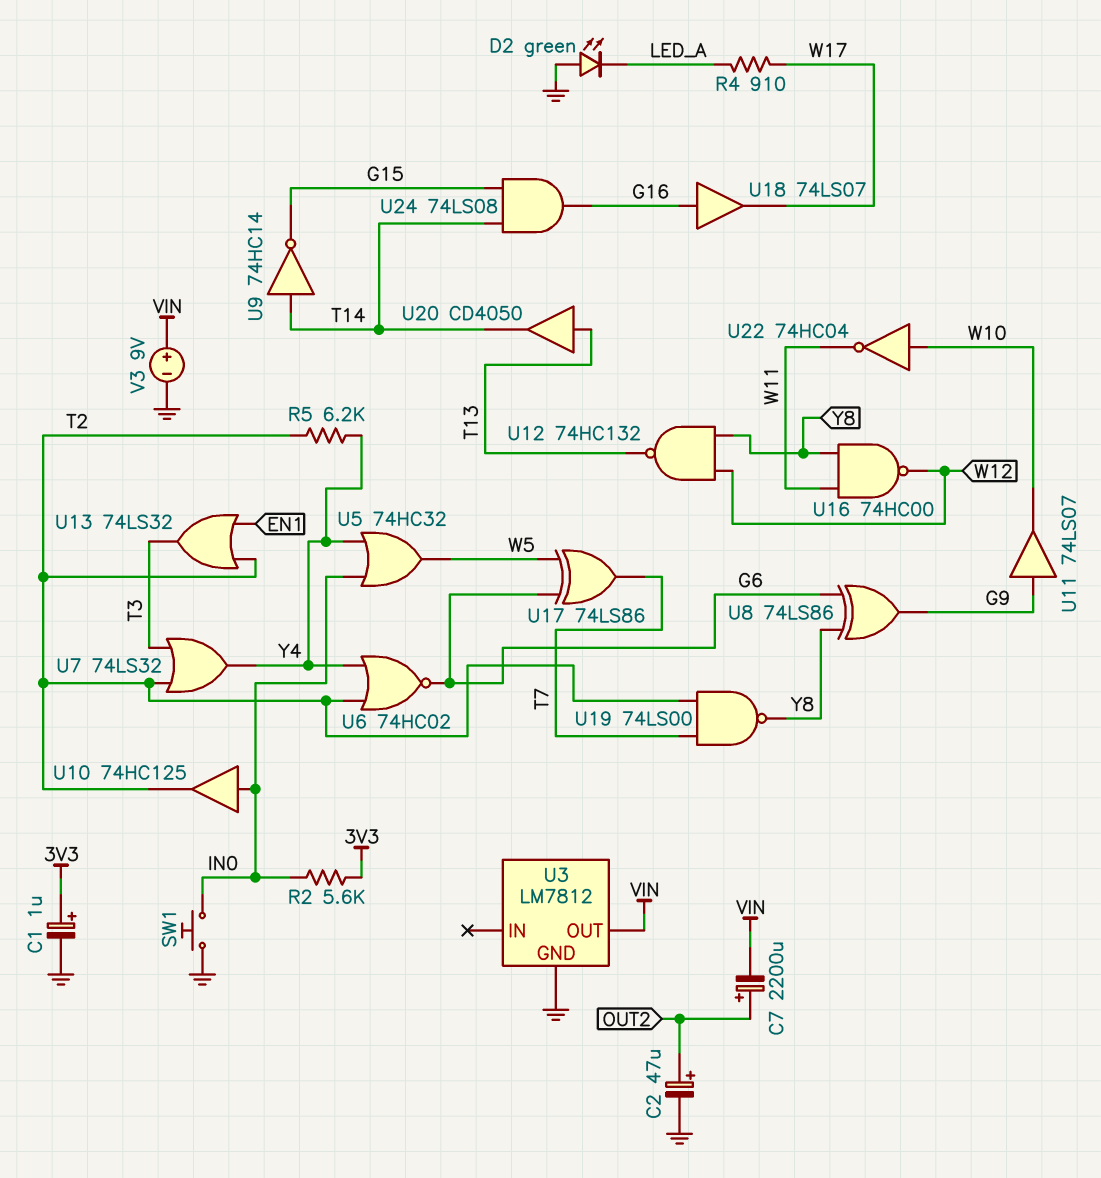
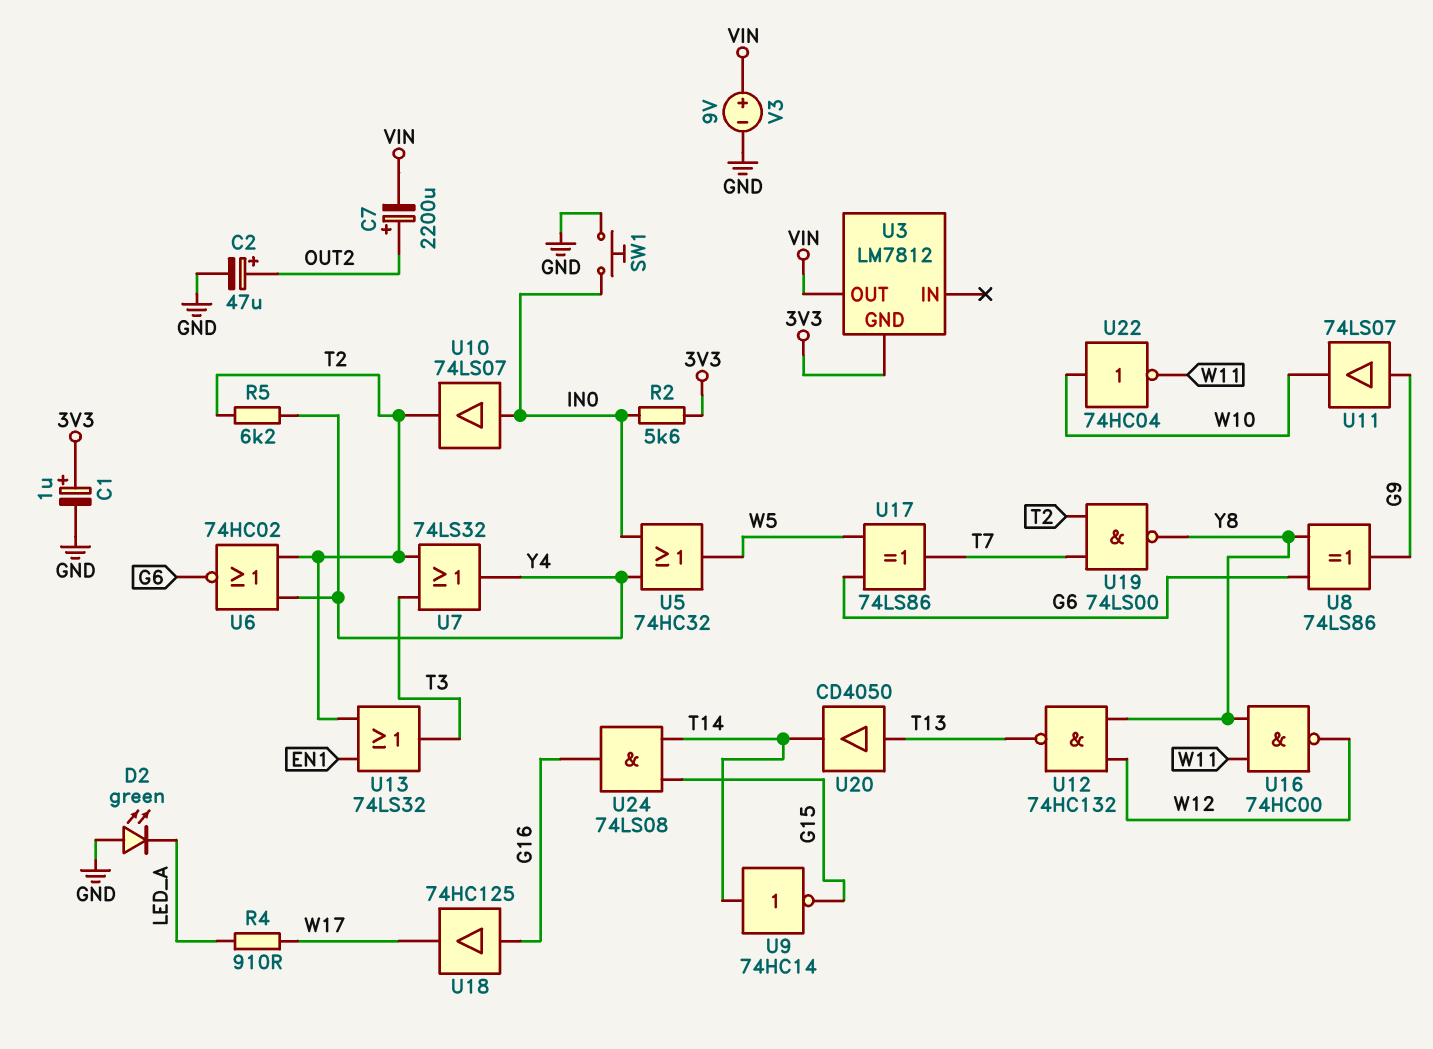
U3 pin GND: GND -> 3V3
U10: buffer 74HC125 (in IN0, out T2) -> buffer 74LS07 (in IN0, out T2)
U18: buffer 74LS07 (in G16, out W17) -> buffer 74HC125 (in G16, out W17)

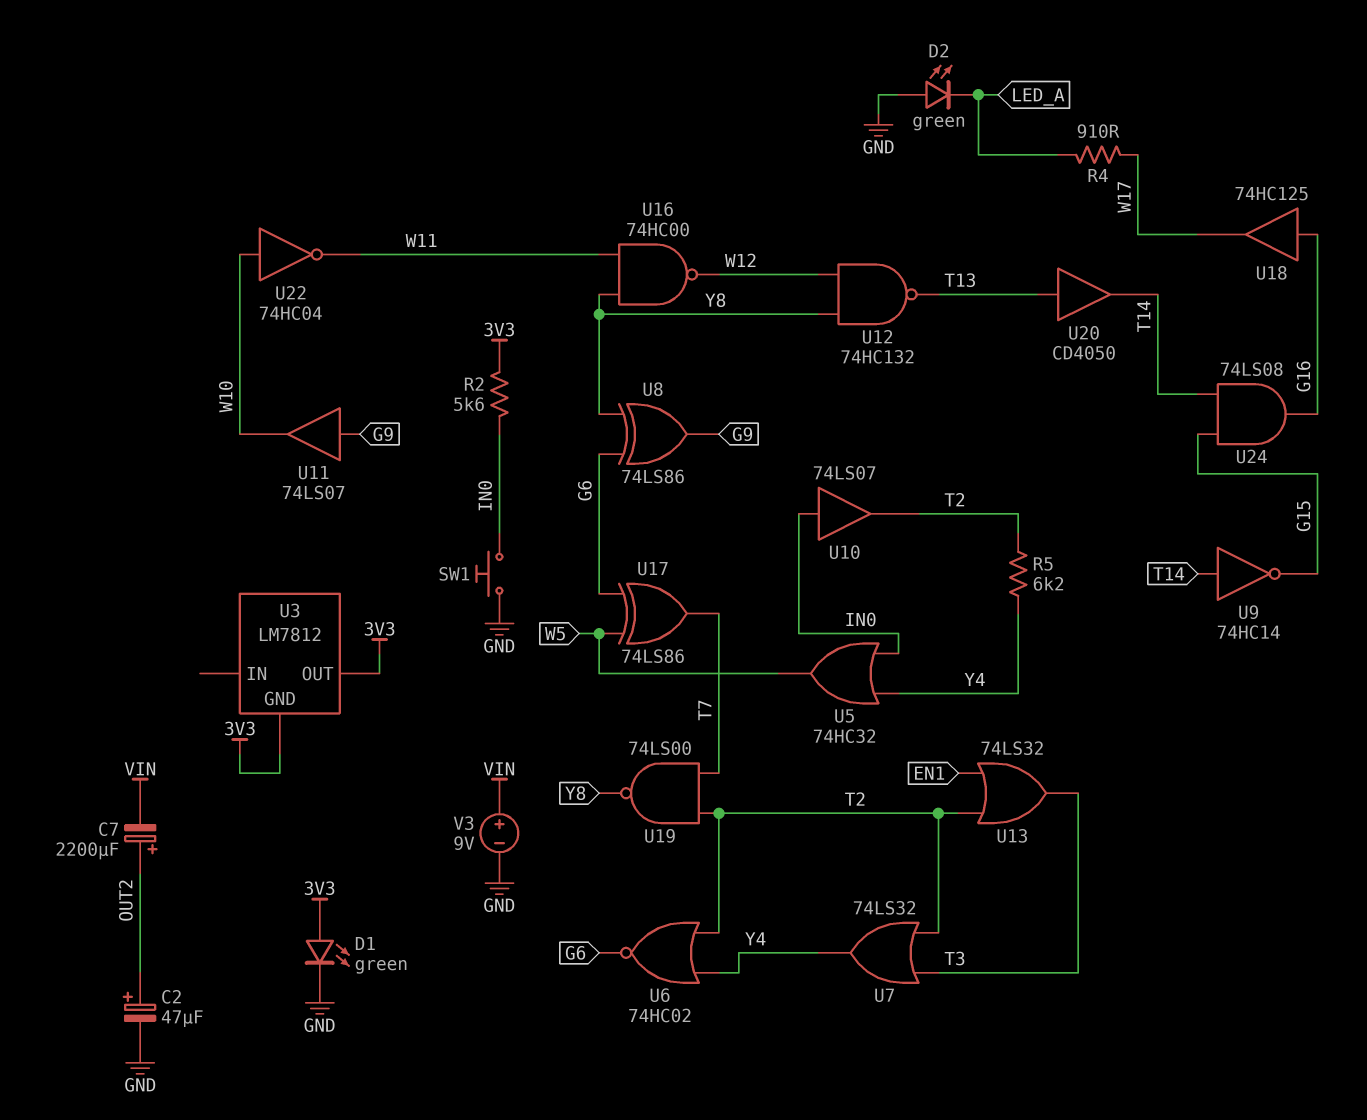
C1: 1uF (plus 3V3, minus GND) -> none
D1: none -> LED green (A 3V3, K GND)
U3 pin OUT: VIN -> 3V3

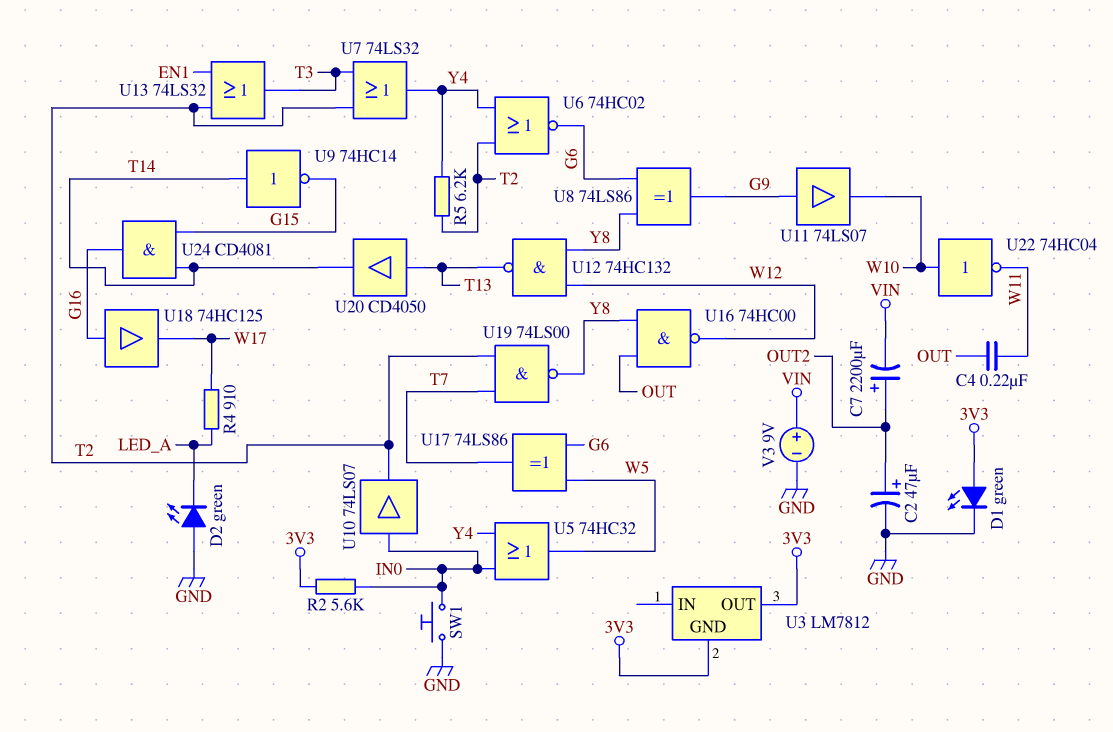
C4: none -> 220nF (OUT, W11)
U16: NAND 74HC00 (in W11, in Y8, out W12) -> NAND 74HC00 (in OUT, in Y8, out W12)
U24: AND 74LS08 (in G15, in T14, out G16) -> AND CD4081 (in G15, in T14, out G16)

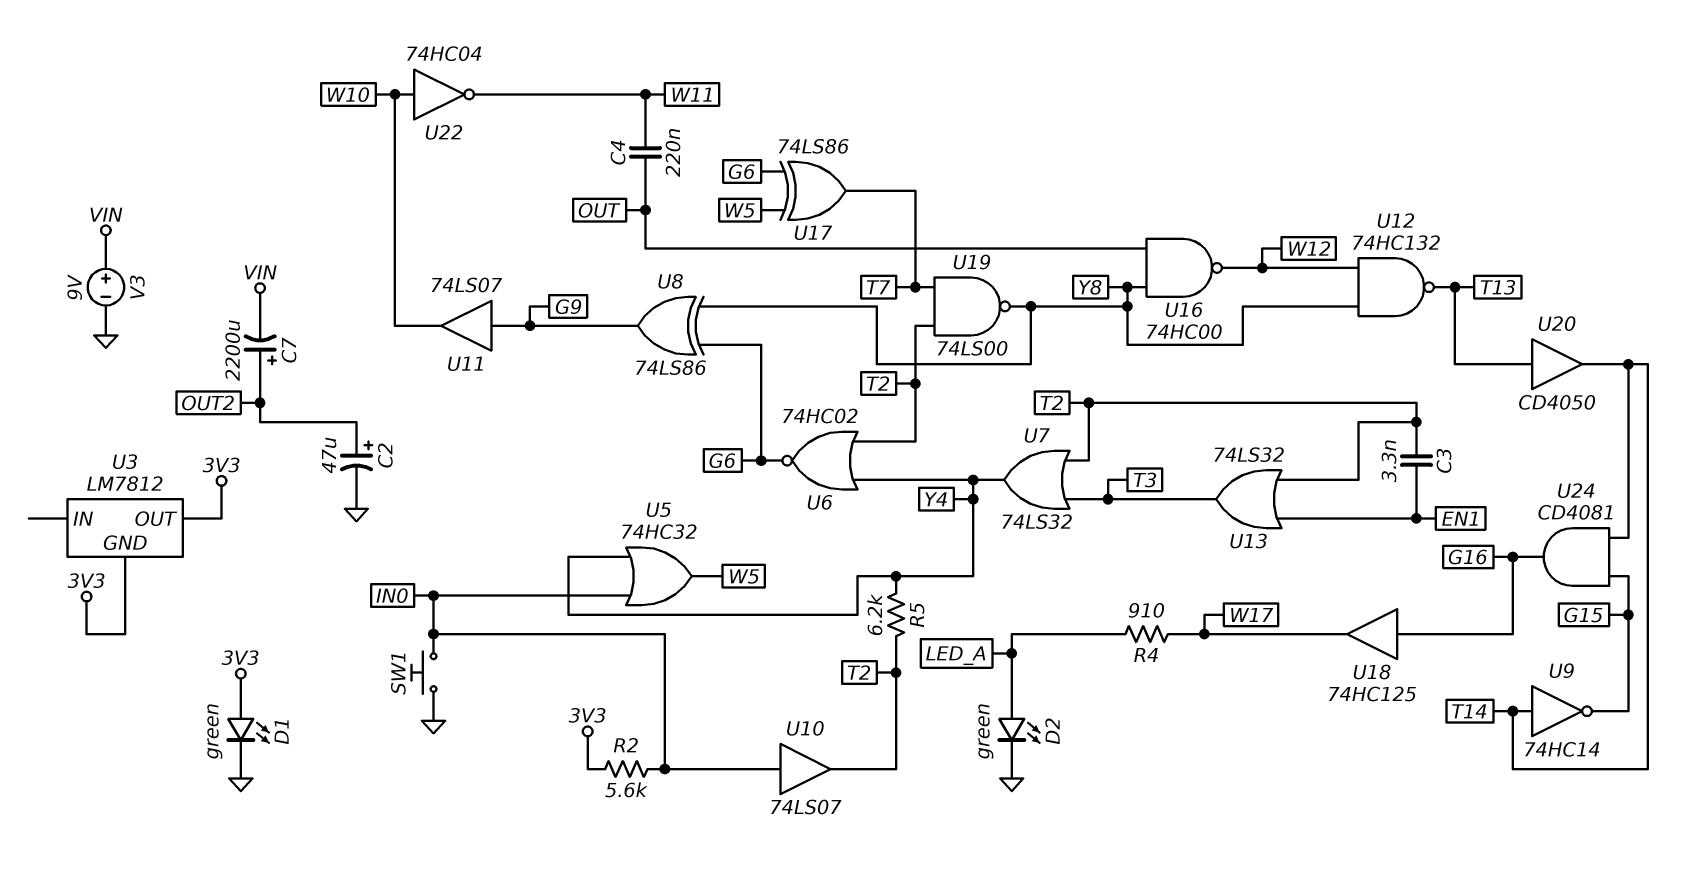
C3: none -> 3.3nF (EN1, T2)
D2: LED green (A GND, K LED_A) -> LED green (A LED_A, K GND)

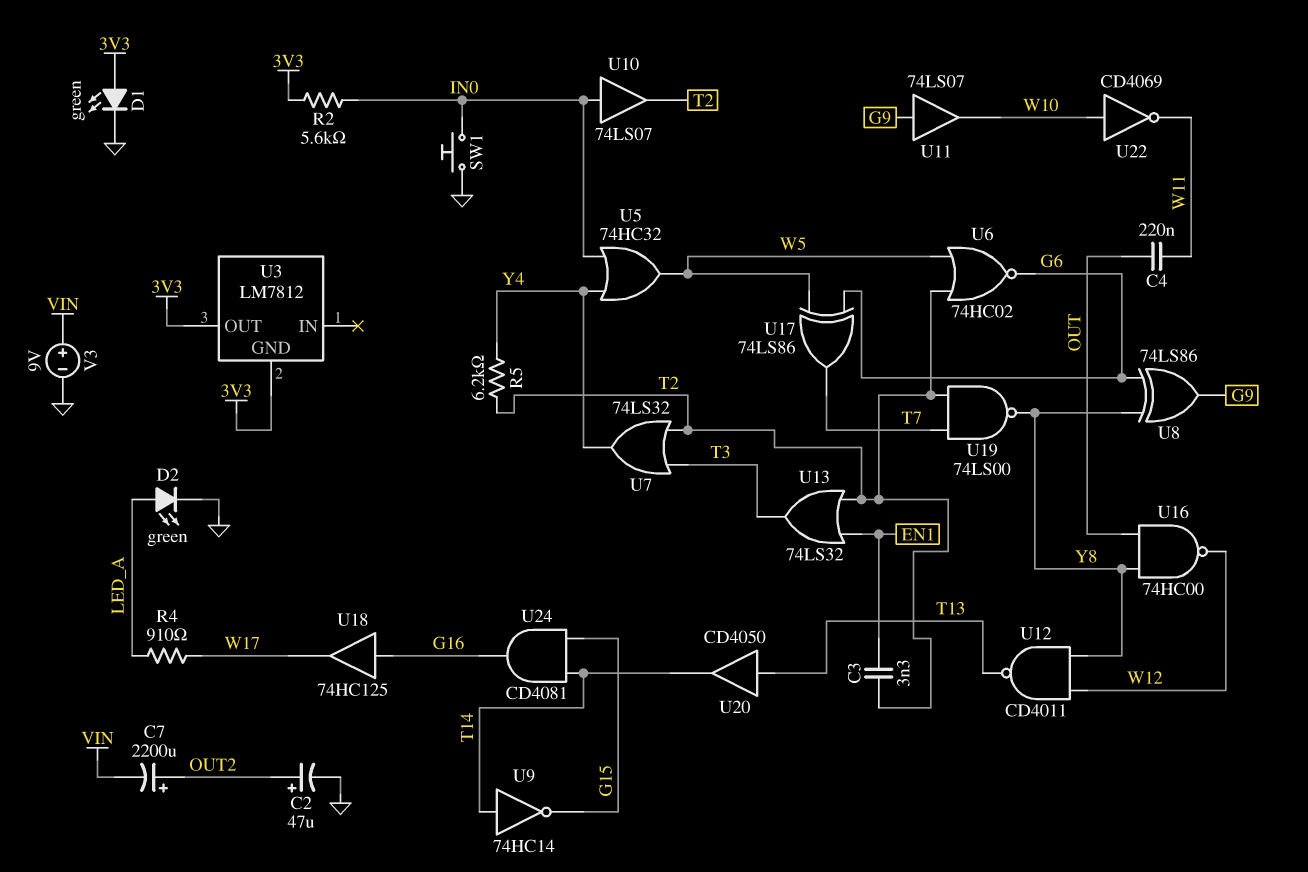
U6: NOR 74HC02 (in T2, in Y4, out G6) -> NOR 74HC02 (in T2, in W5, out G6)
U12: NAND 74HC132 (in W12, in Y8, out T13) -> NAND CD4011 (in W12, in Y8, out T13)
U22: NOT 74HC04 (in W10, out W11) -> NOT CD4069 (in W10, out W11)

